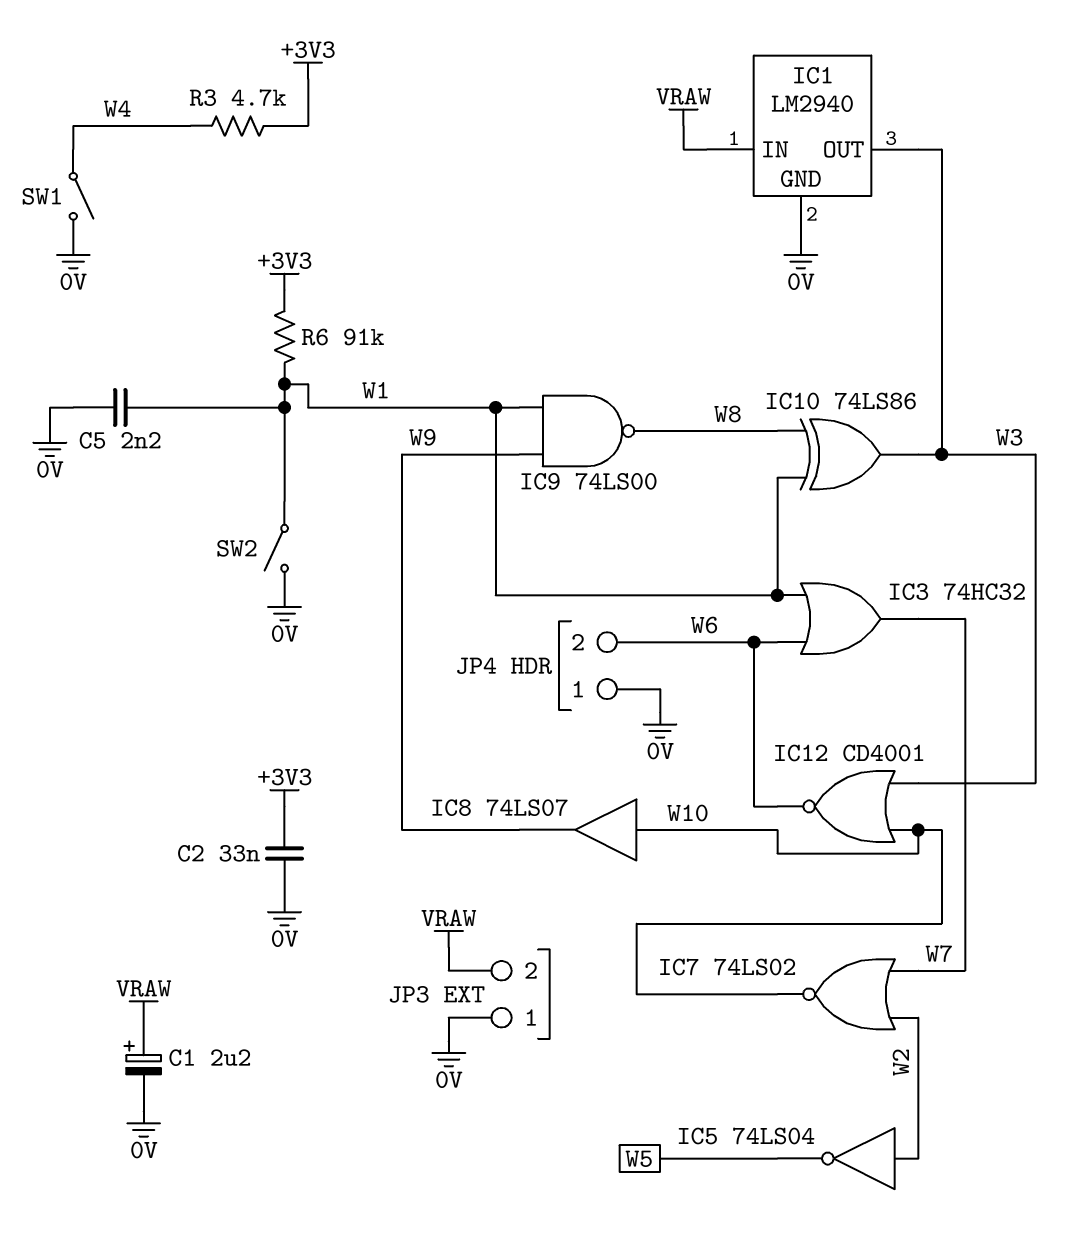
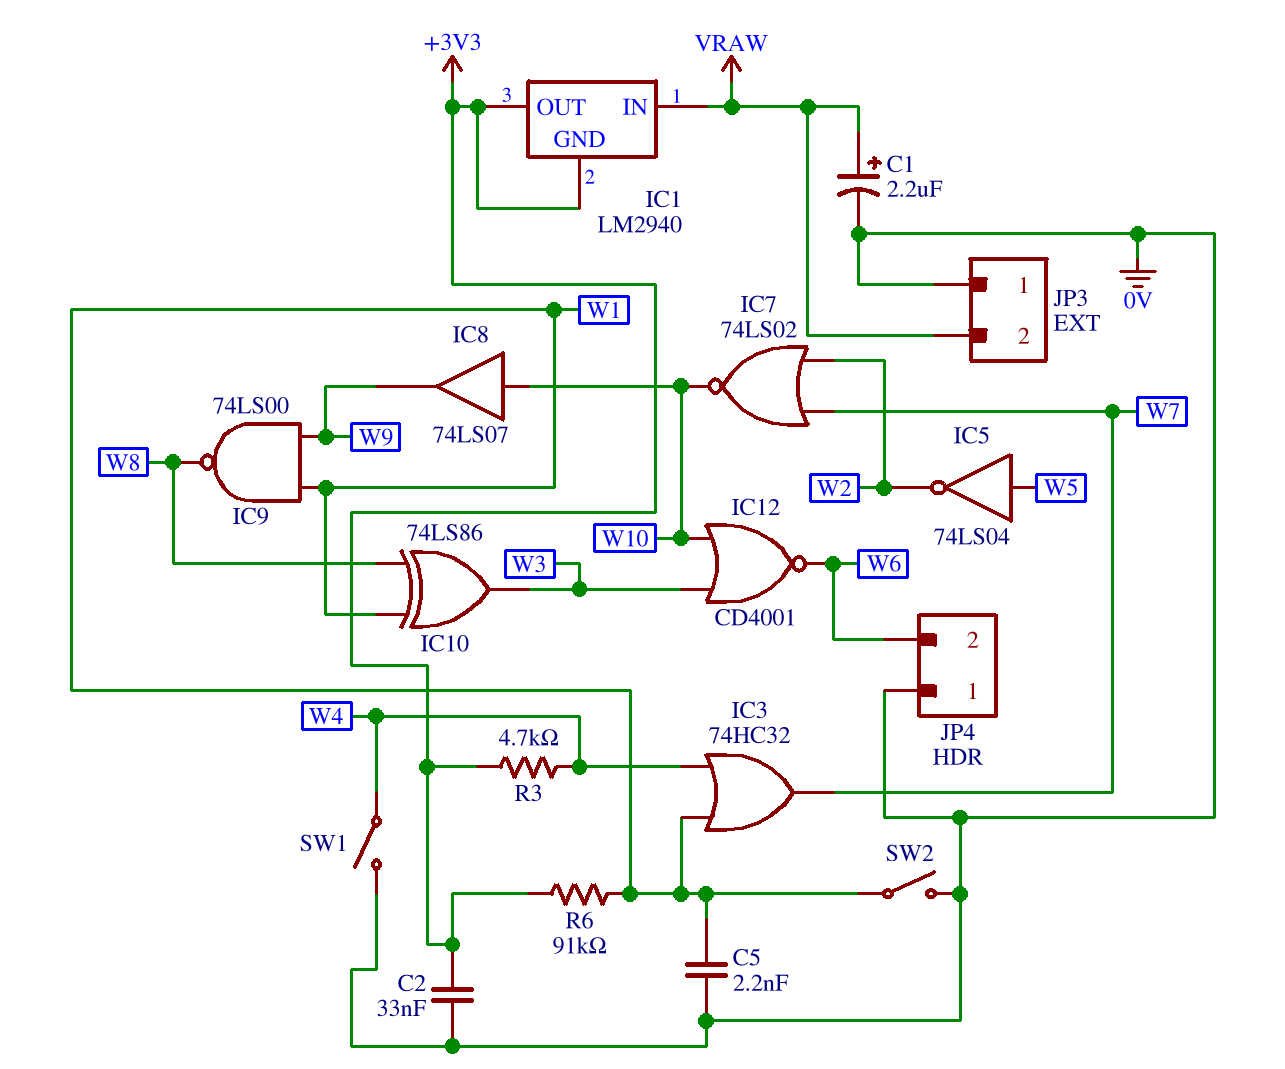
IC1 pin GND: 0V -> +3V3
IC1 pin OUT: W3 -> +3V3
IC3: OR 74HC32 (in W1, in W6, out W7) -> OR 74HC32 (in W1, in W4, out W7)
IC5: NOT 74LS04 (in W2, out W5) -> NOT 74LS04 (in W5, out W2)

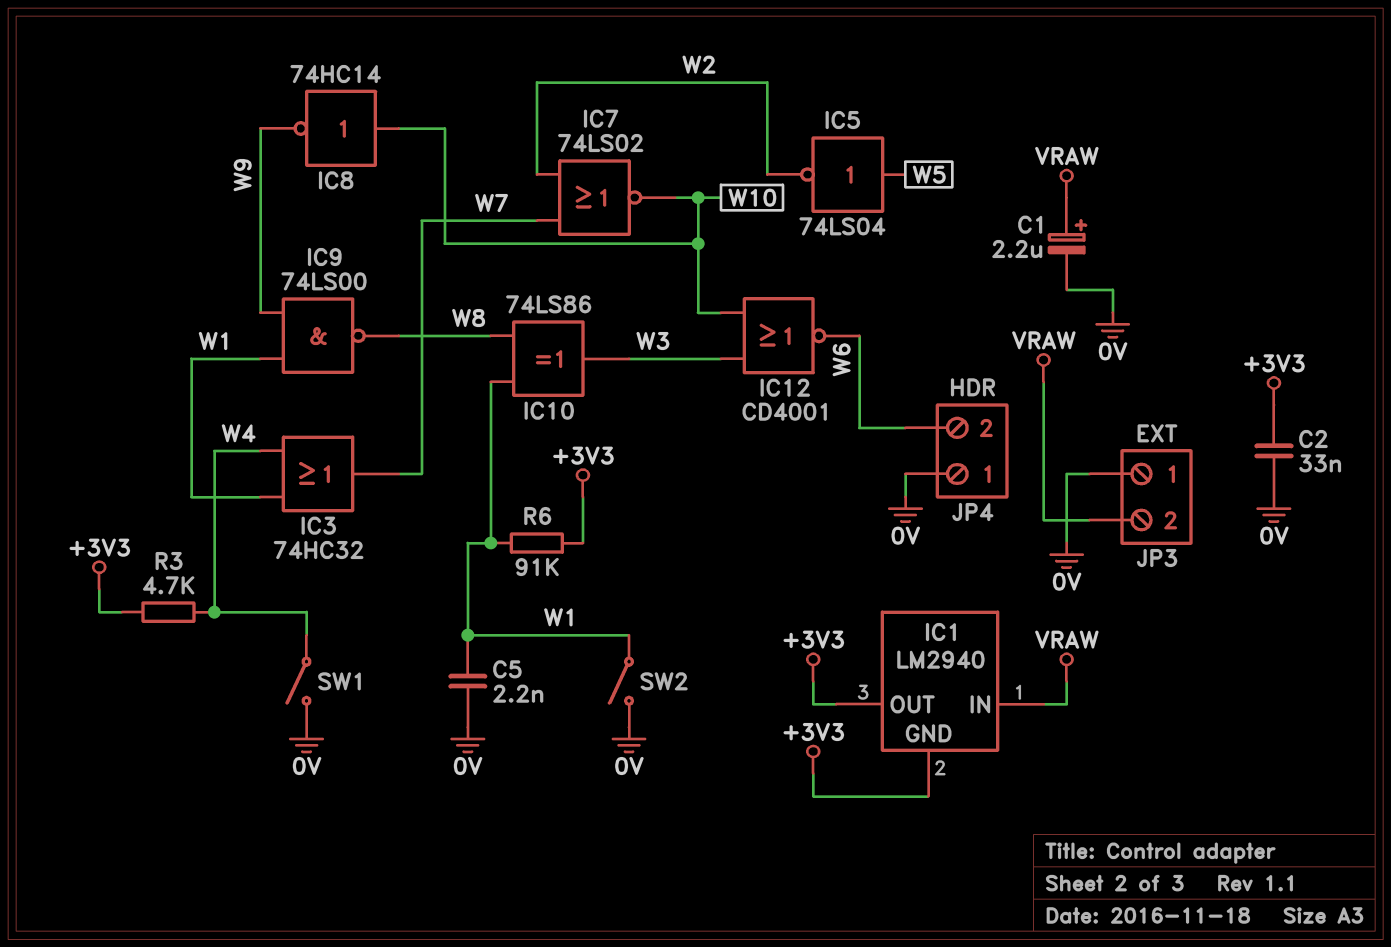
IC8: buffer 74LS07 (in W10, out W9) -> NOT 74HC14 (in W10, out W9)

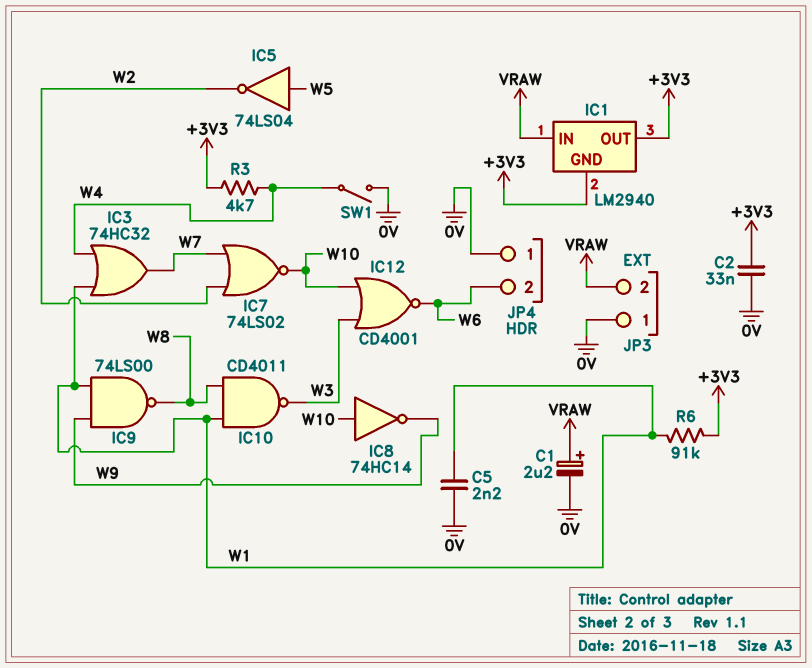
IC10: XOR 74LS86 (in W1, in W8, out W3) -> NAND CD4011 (in W1, in W8, out W3)
SW2: switch (0V, W1) -> none

